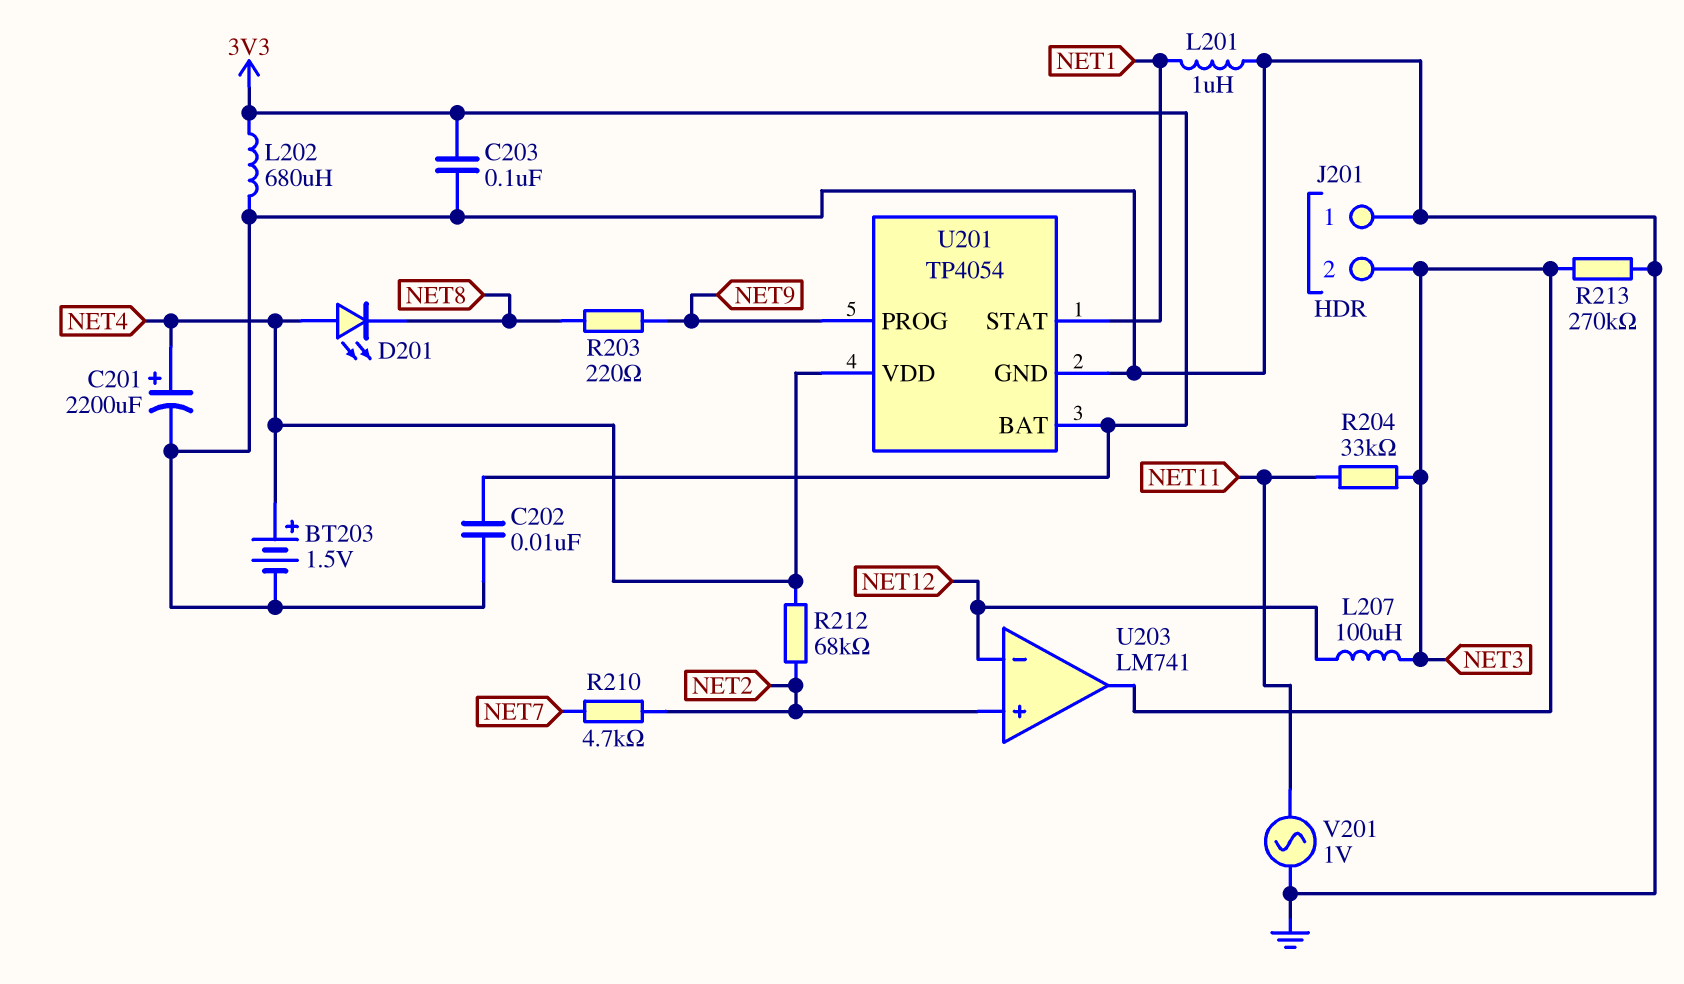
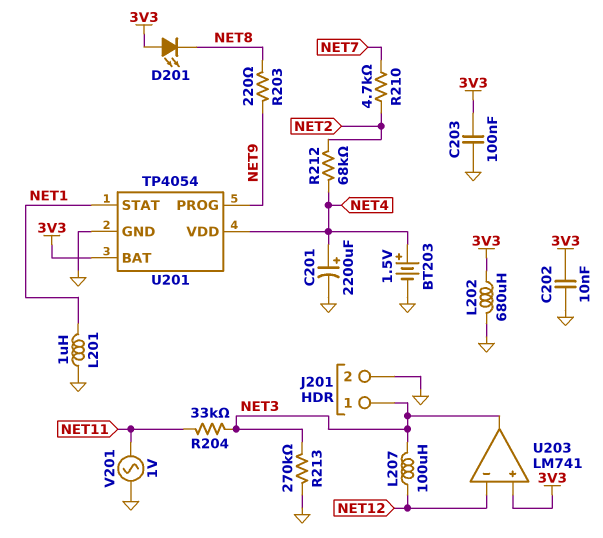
D201: LED (A NET4, K NET8) -> LED (A 3V3, K NET8)
J201 pin 1: GND -> NET3
J201 pin 2: NET3 -> GND
U203 pin in+: NET2 -> 3V3

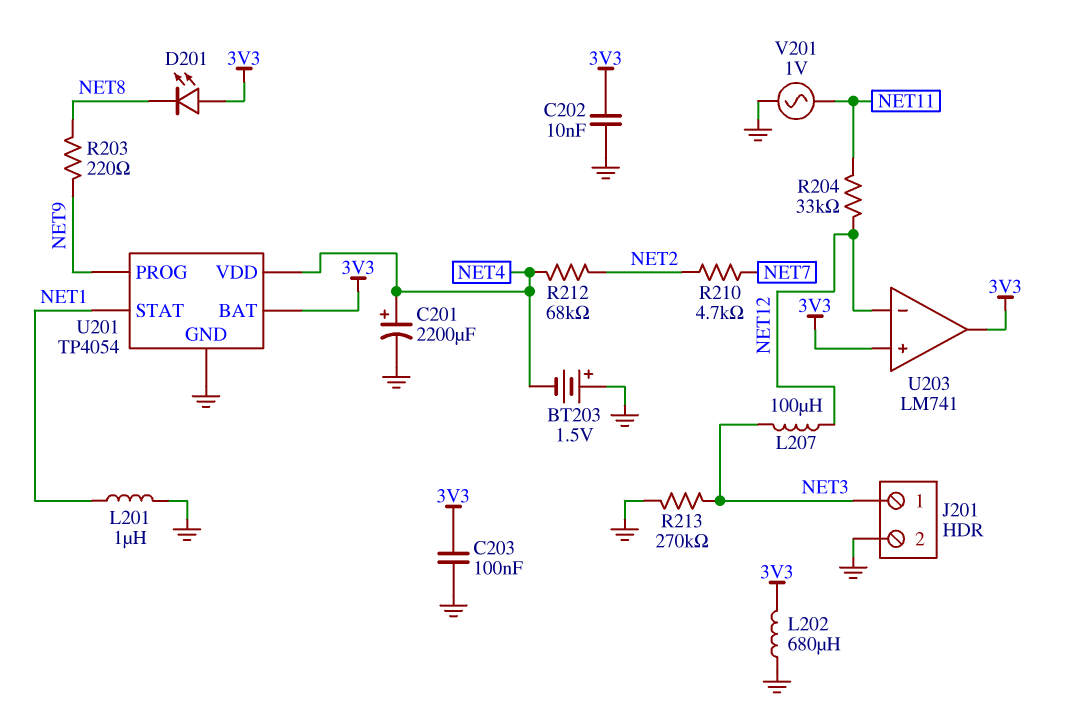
BT203: 1.5V (plus NET4, minus GND) -> 1.5V (plus GND, minus NET4)
R204: 33k (NET3, NET11) -> 33k (NET11, NET12)
U203 pin out: NET3 -> 3V3

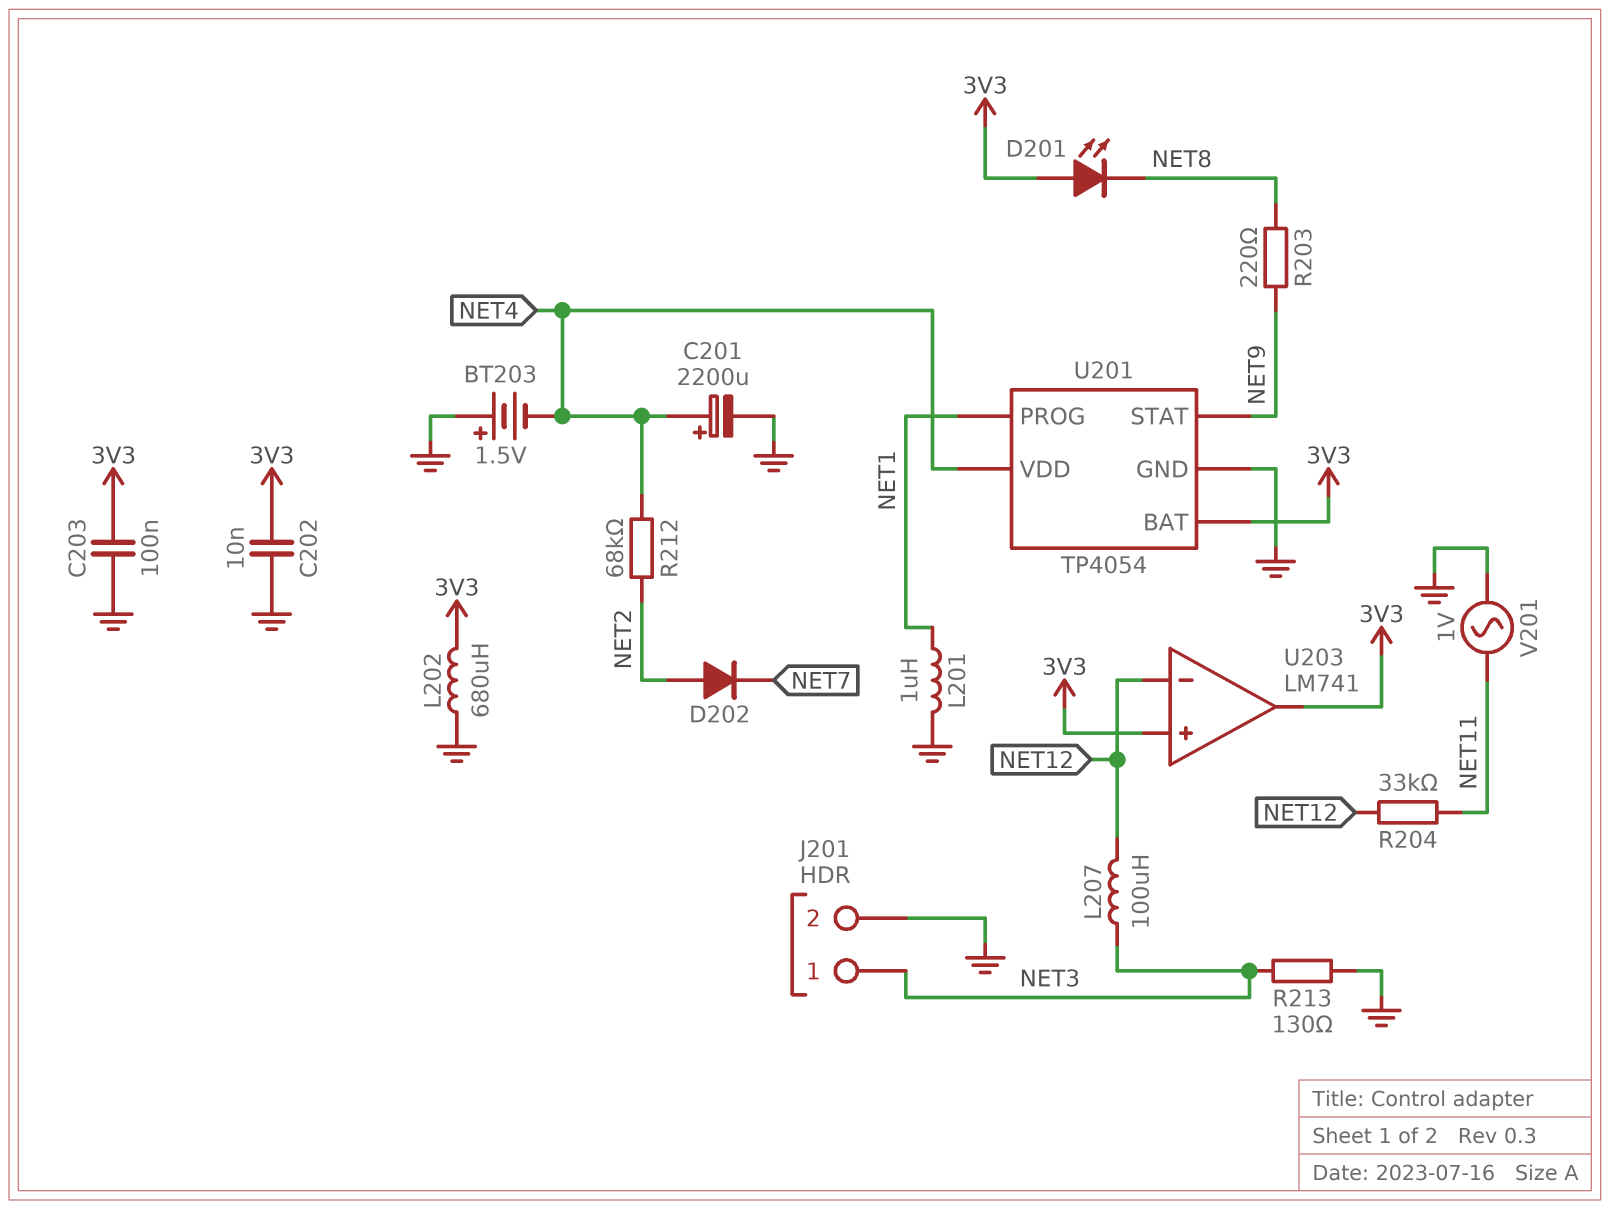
D202: none -> diode (A NET2, K NET7)
R210: 4.7k (NET2, NET7) -> none
R213: 270k (GND, NET3) -> 130 (GND, NET3)
U201 pin PROG: NET9 -> NET1
U201 pin STAT: NET1 -> NET9

